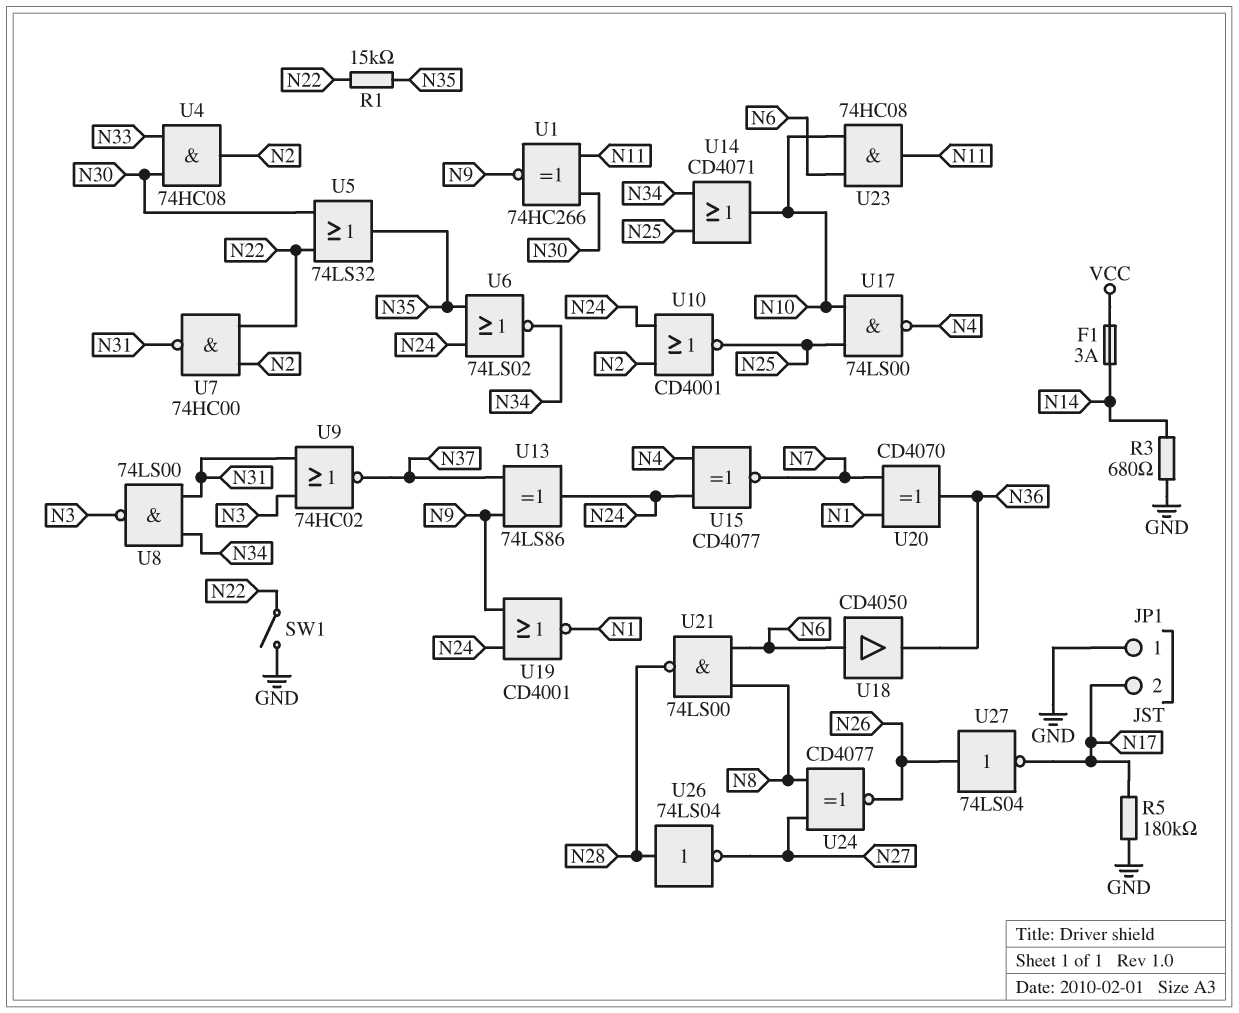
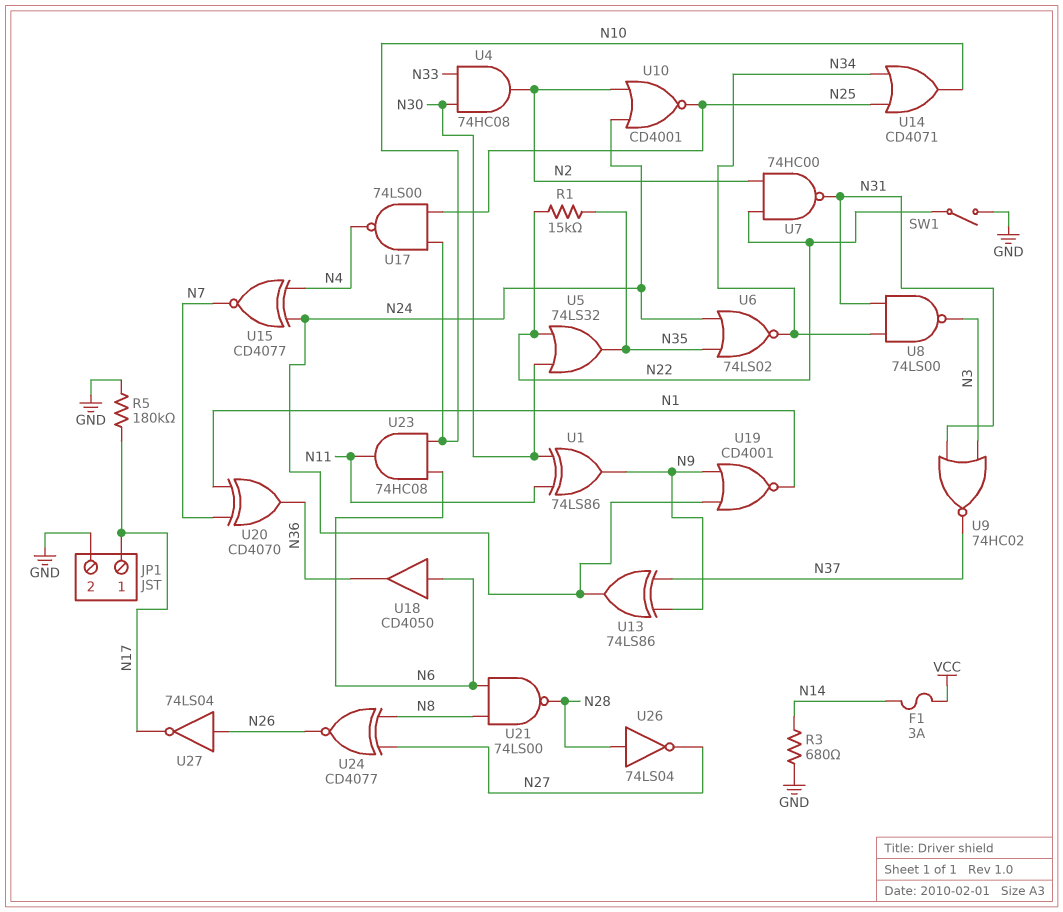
JP1 pin 1: GND -> N17
JP1 pin 2: N17 -> GND
U1: XNOR 74HC266 (in N11, in N30, out N9) -> XOR 74LS86 (in N11, in N30, out N9)

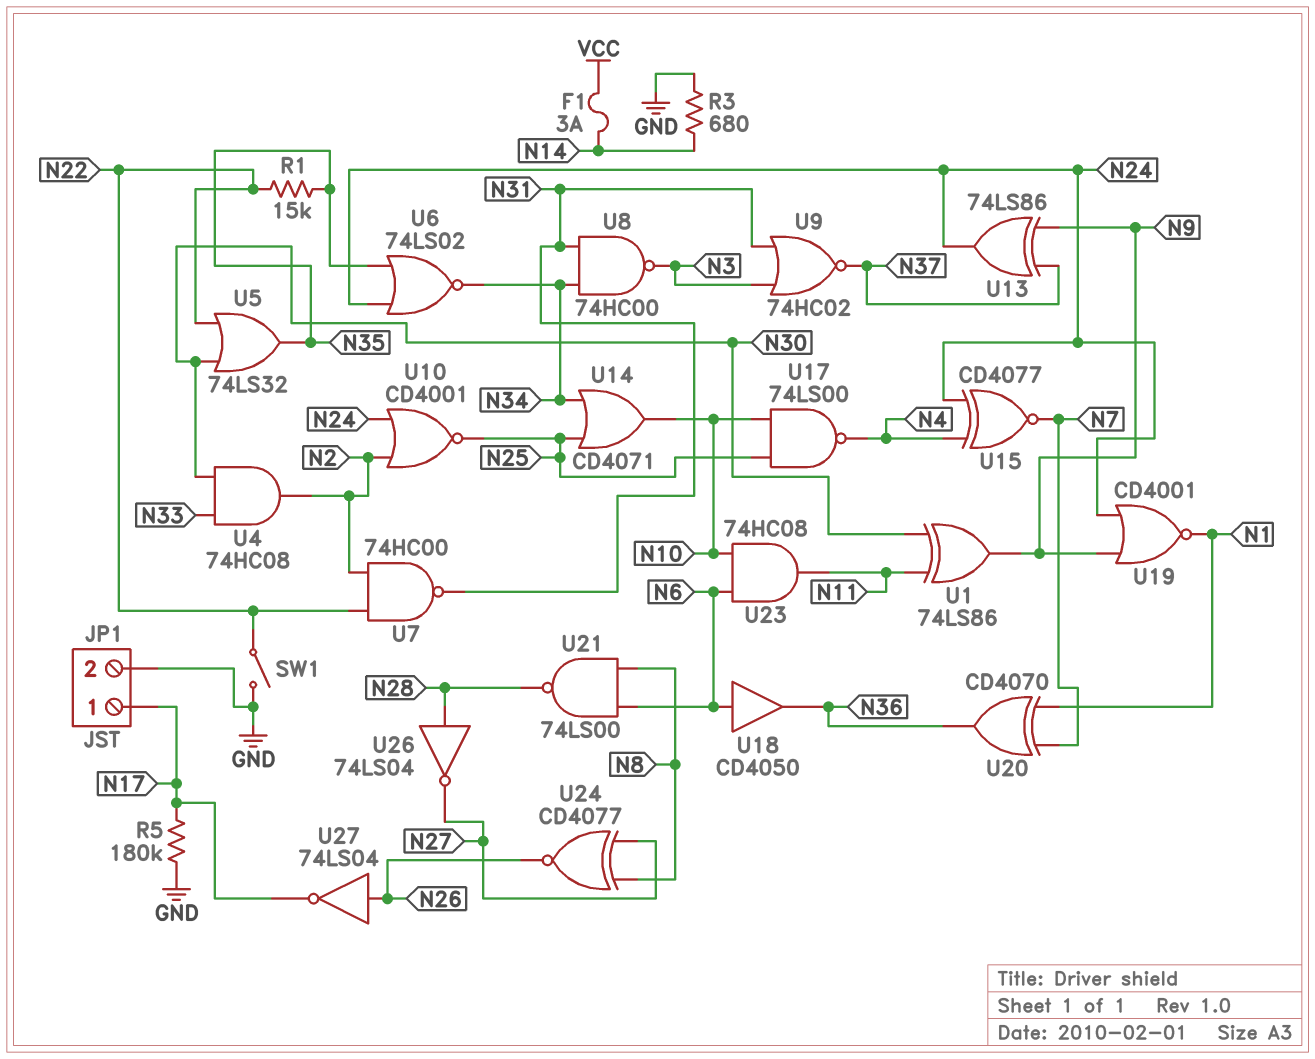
U8: NAND 74LS00 (in N31, in N34, out N3) -> NAND 74HC00 (in N31, in N34, out N3)

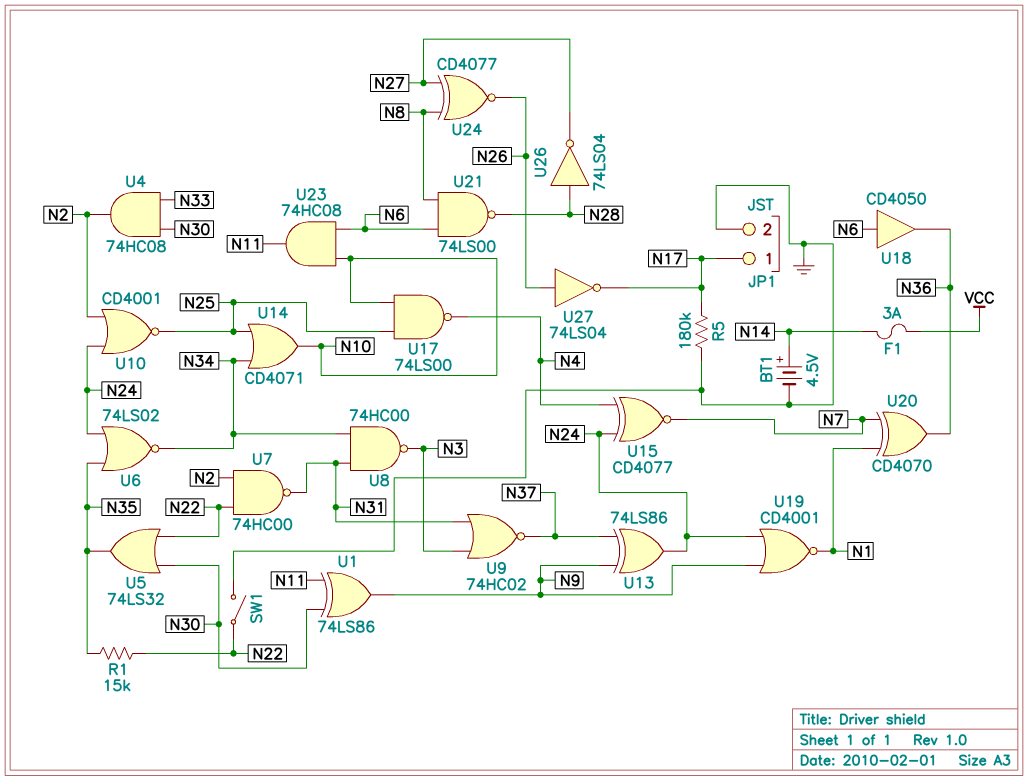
BT1: none -> 4.5V (plus N14, minus GND)
R3: 680 (GND, N14) -> none

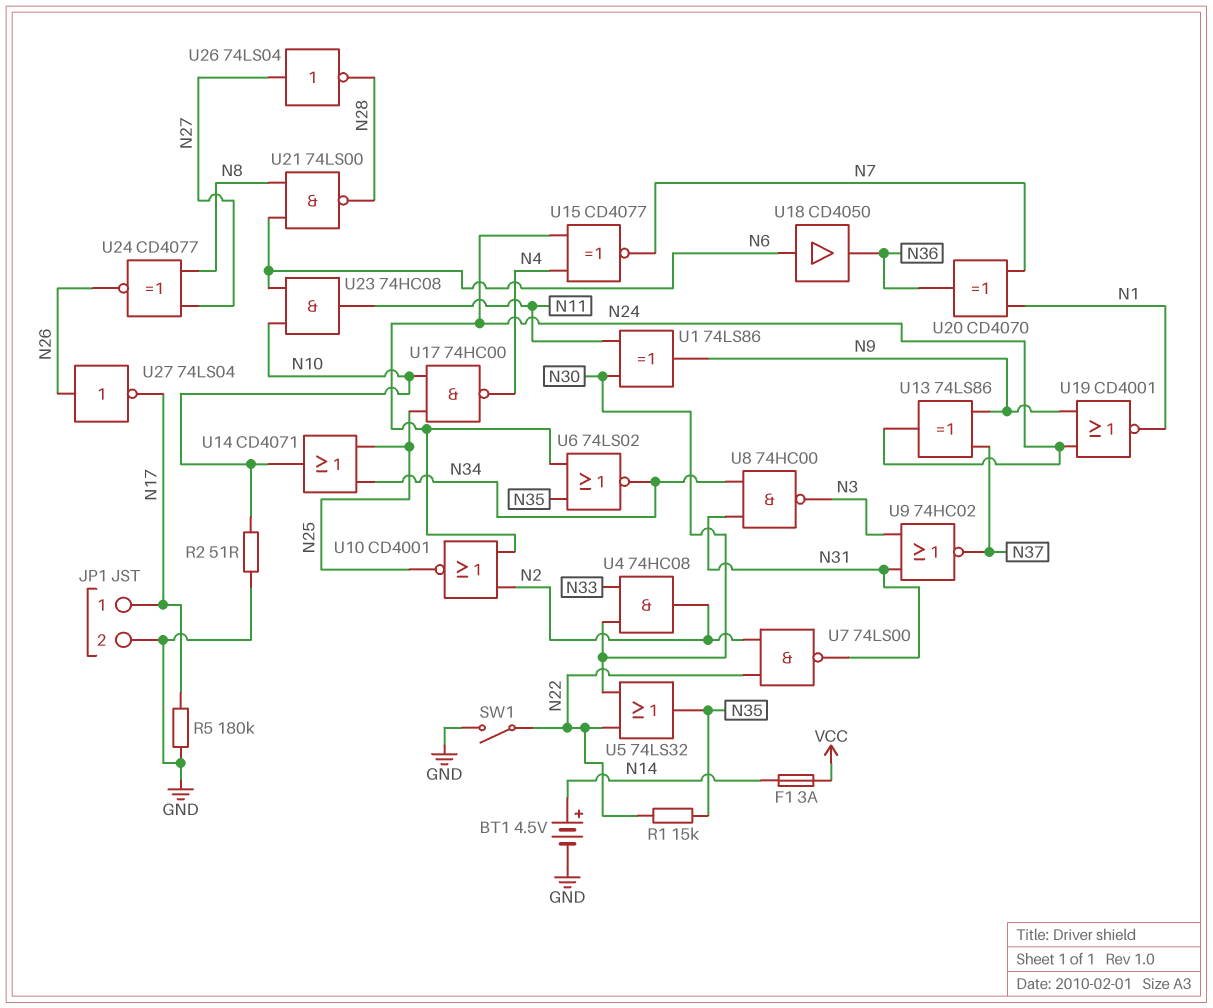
R2: none -> 51 (GND, N10)
U7: NAND 74HC00 (in N2, in N22, out N31) -> NAND 74LS00 (in N2, in N22, out N31)
U17: NAND 74LS00 (in N10, in N25, out N4) -> NAND 74HC00 (in N10, in N25, out N4)
U26: NOT 74LS04 (in N28, out N27) -> NOT 74LS04 (in N27, out N28)

